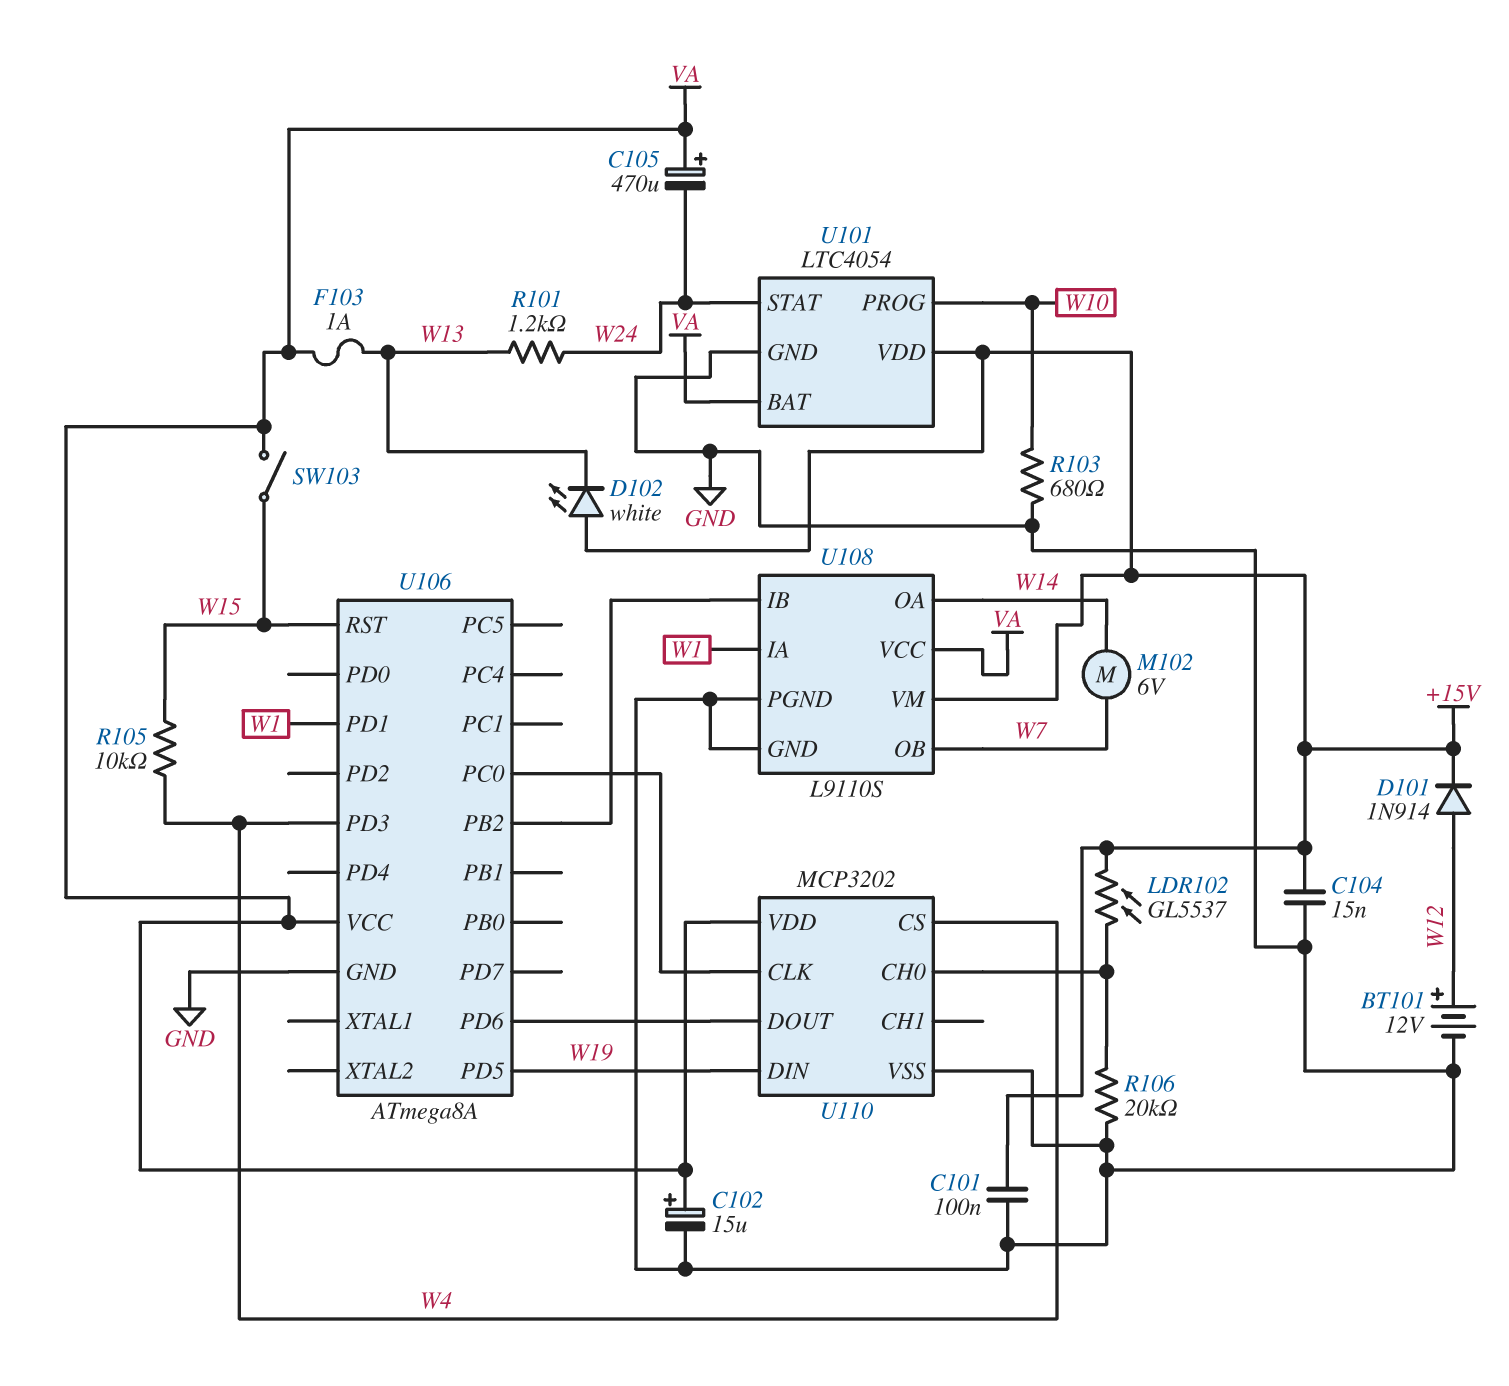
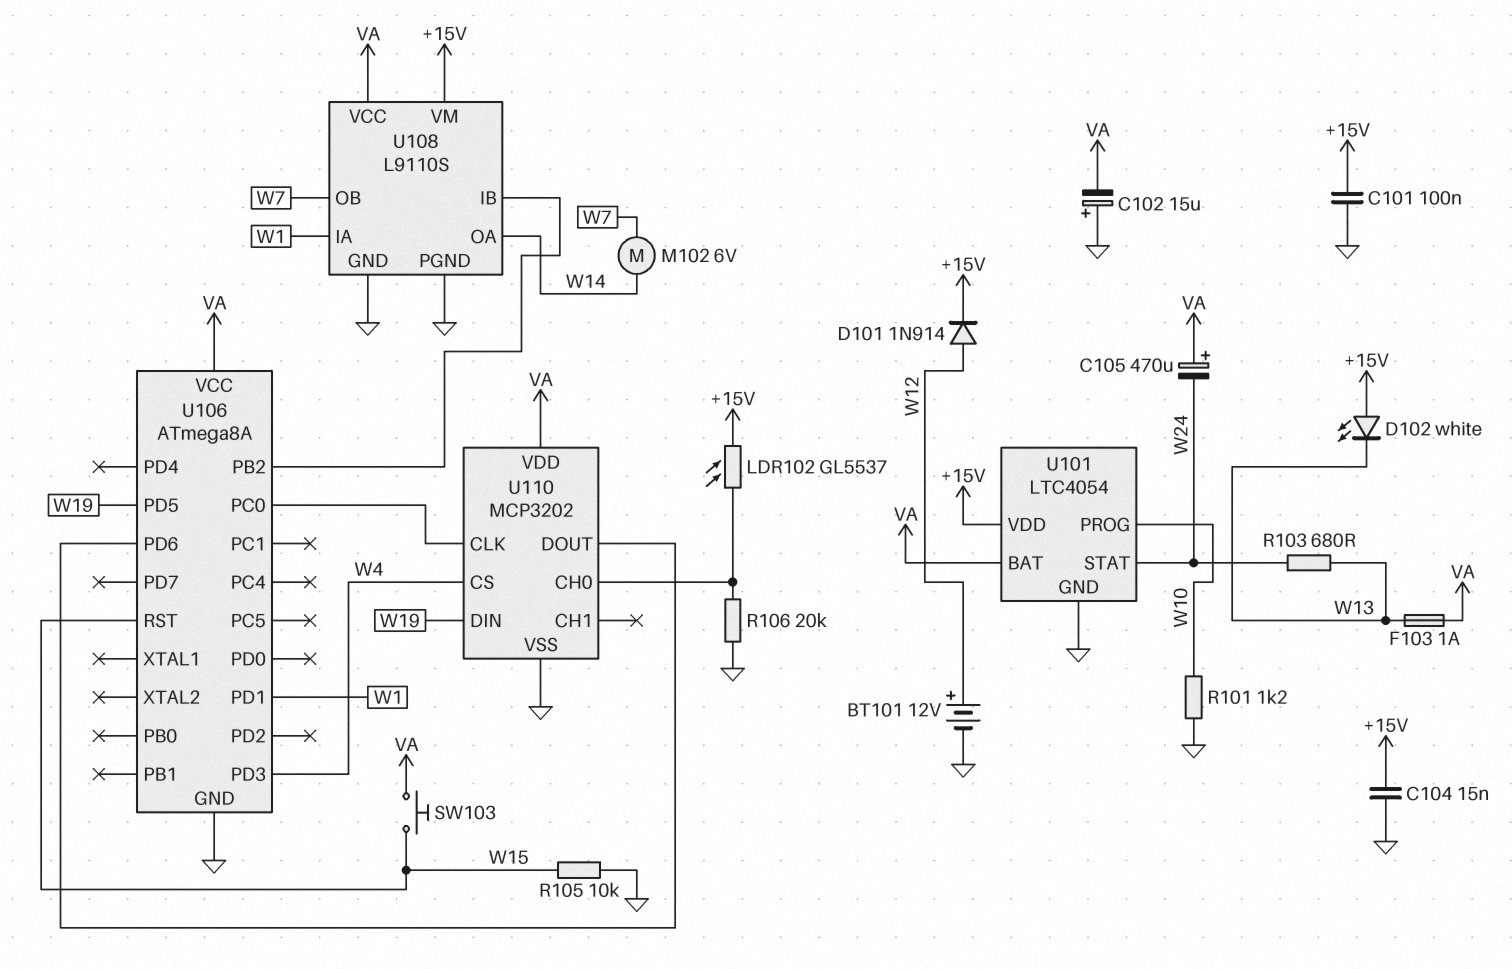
C102: 15uF (plus VA, minus GND) -> 15uF (plus GND, minus VA)
R101: 1.2k (W13, W24) -> 1.2k (GND, W10)
R103: 680 (GND, W10) -> 680 (W13, W24)
R105: 10k (W4, W15) -> 10k (GND, W15)
SW103: switch (VA, W15) -> button (VA, W15)

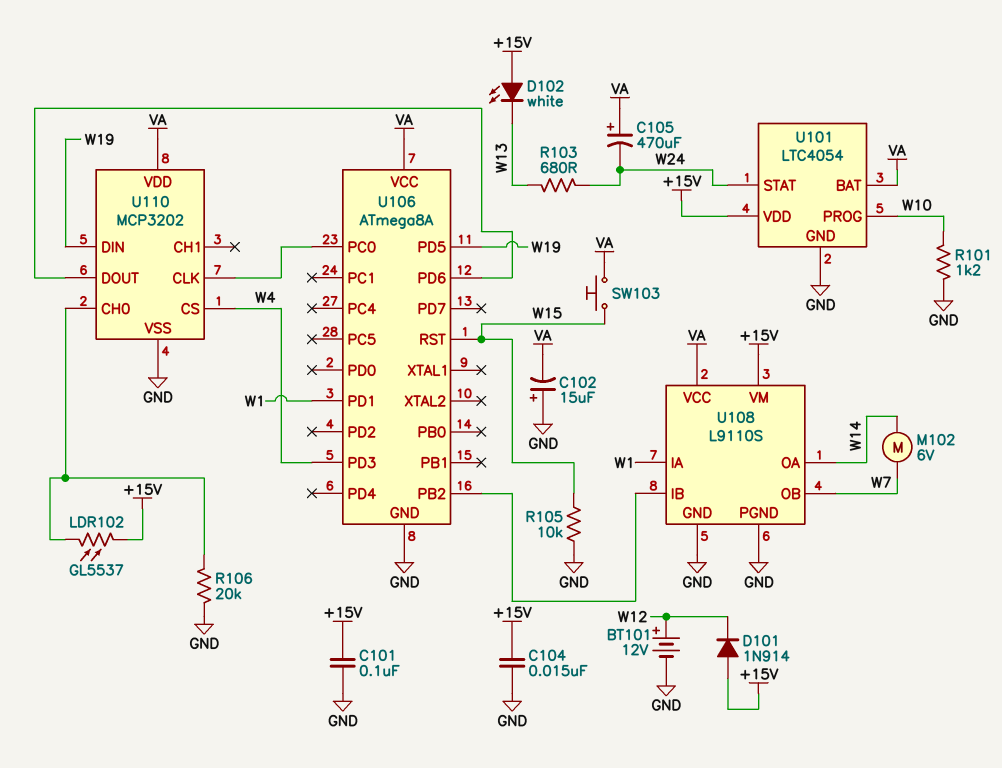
D101: diode 1N914 (A W12, K +15V) -> diode 1N914 (A +15V, K W12)
F103: 1A (VA, W13) -> none

